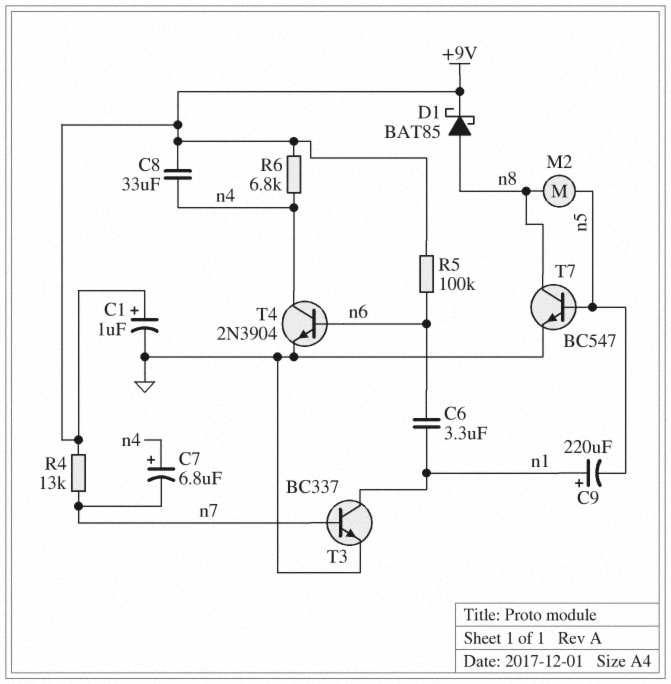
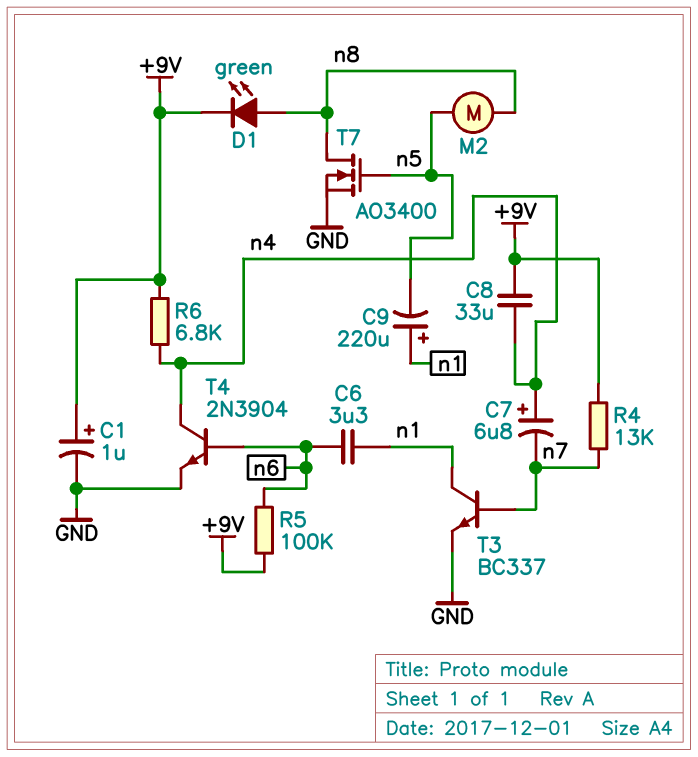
D1: schottky BAT85 (A n8, K +9V) -> LED green (A n8, K +9V)
T7: NPN BC547 (B n5, C n8, E GND) -> NMOS AO3400 (G n5, D n8, S GND)

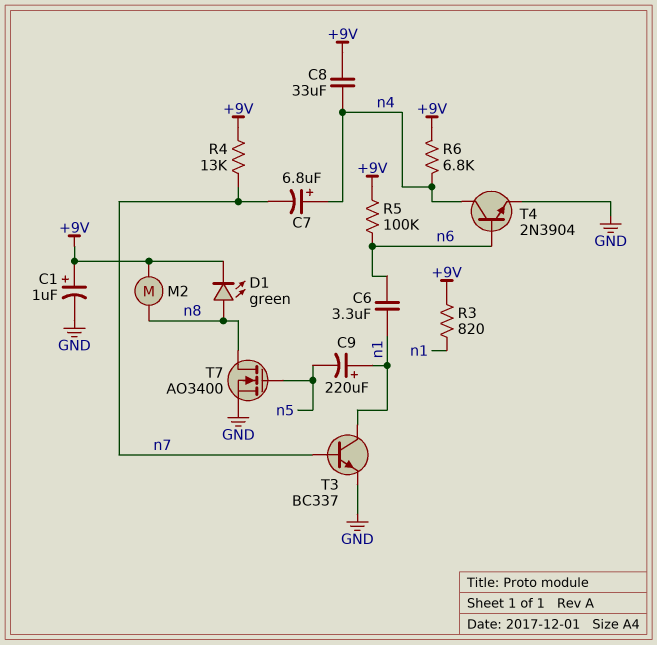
M2: motor (n5, n8) -> motor (+9V, n8)
R3: none -> 820 (+9V, n1)

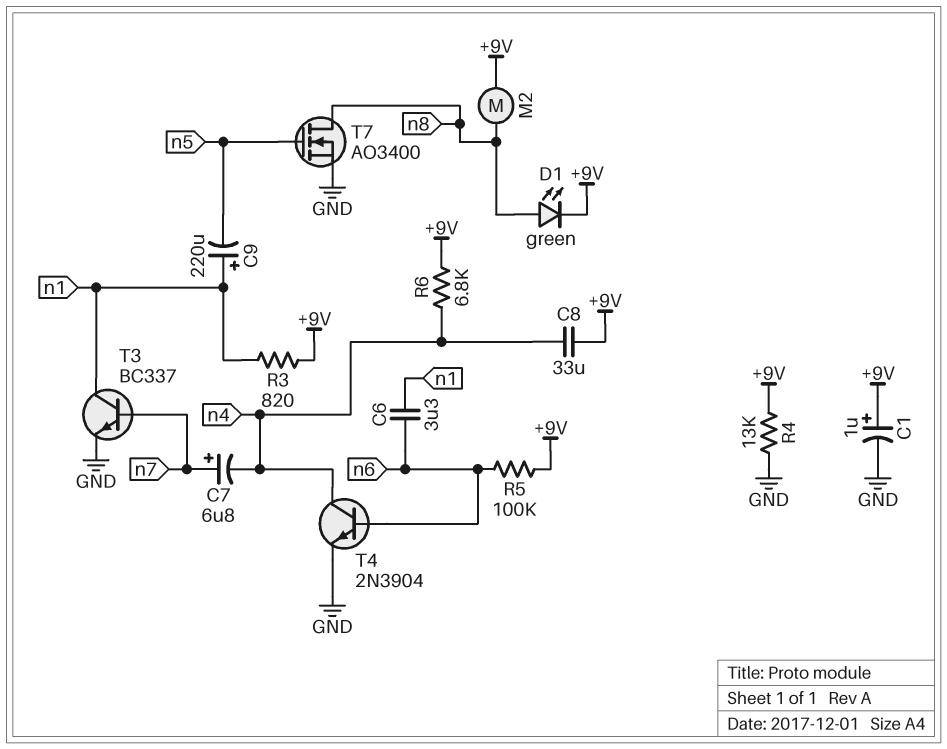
C7: 6.8uF (plus n4, minus n7) -> 6.8uF (plus n7, minus n4)
R4: 13k (+9V, n7) -> 13k (+9V, GND)

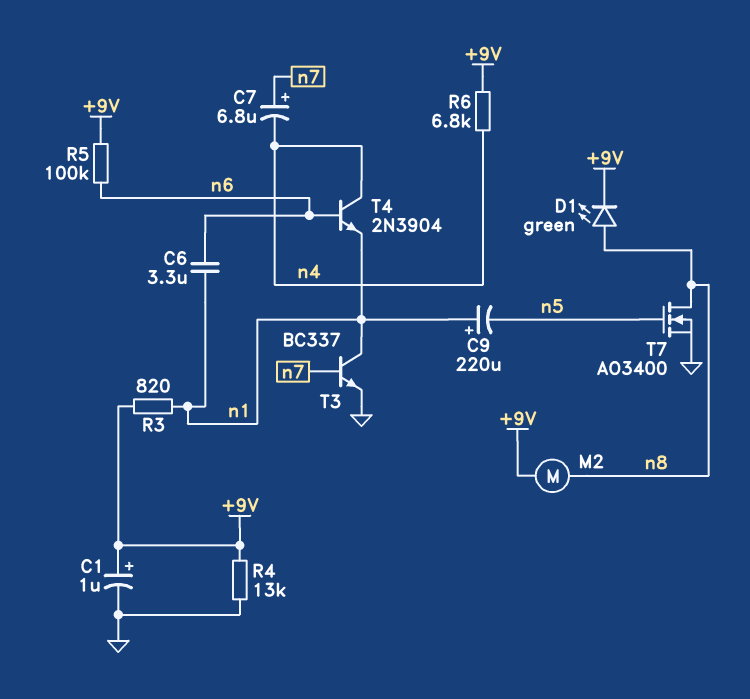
C8: 33uF (+9V, n4) -> none
T4: NPN 2N3904 (B n6, C n4, E GND) -> NPN 2N3904 (B n6, C n4, E n1)

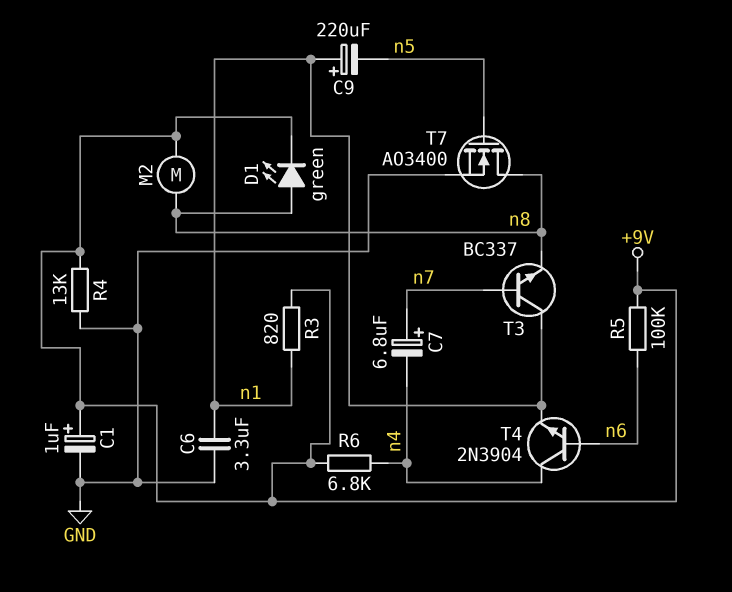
C6: 3.3uF (n1, n6) -> 3.3uF (GND, n1)
T3: NPN BC337 (B n7, C n1, E GND) -> NPN BC337 (B n7, C n1, E n8)

